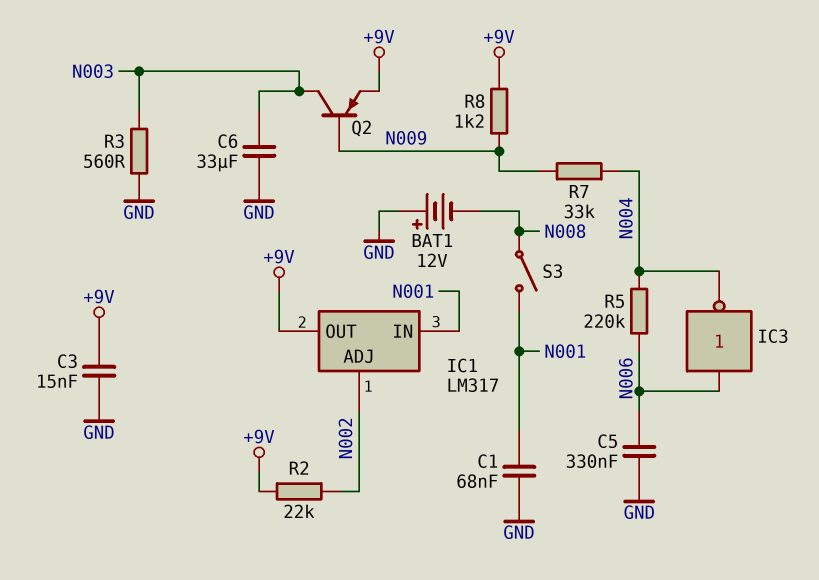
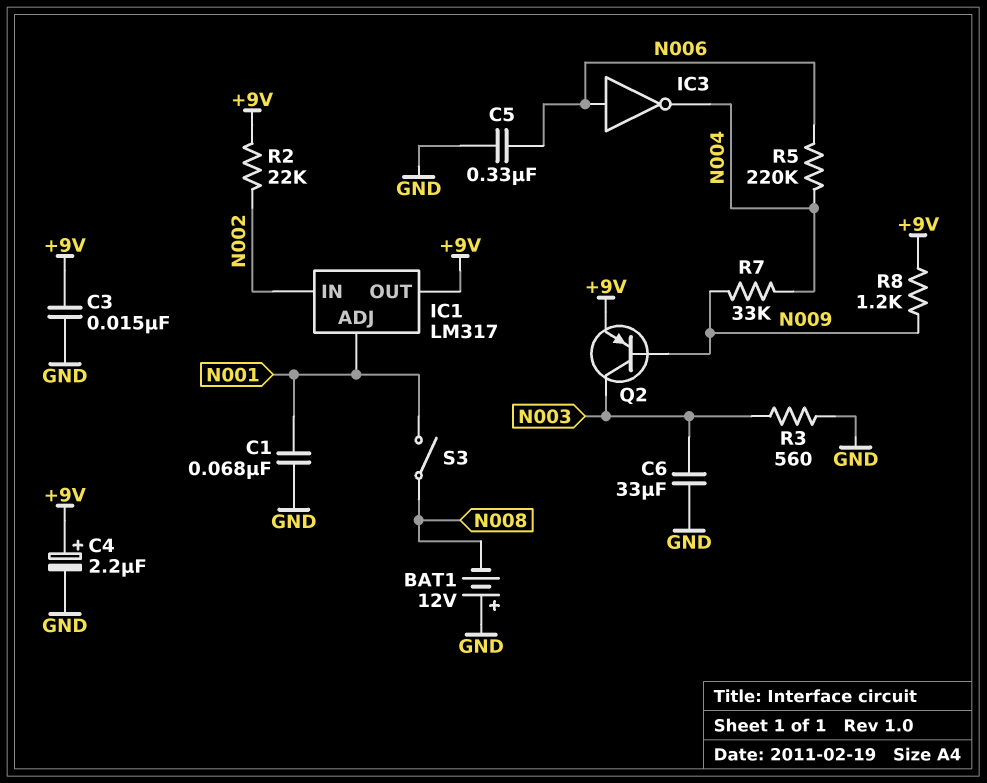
C4: none -> 2.2uF (plus +9V, minus GND)
IC1 pin ADJ: N002 -> N001
IC1 pin IN: N001 -> N002

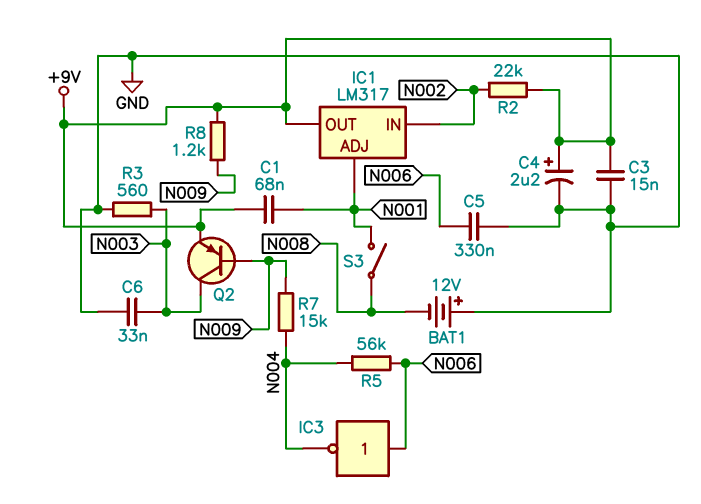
C1: 68nF (GND, N001) -> 68nF (+9V, N001)
C6: 33uF (GND, N003) -> 33nF (GND, N003)
R5: 220k (N004, N006) -> 56k (N004, N006)
R7: 33k (N004, N009) -> 15k (N004, N009)

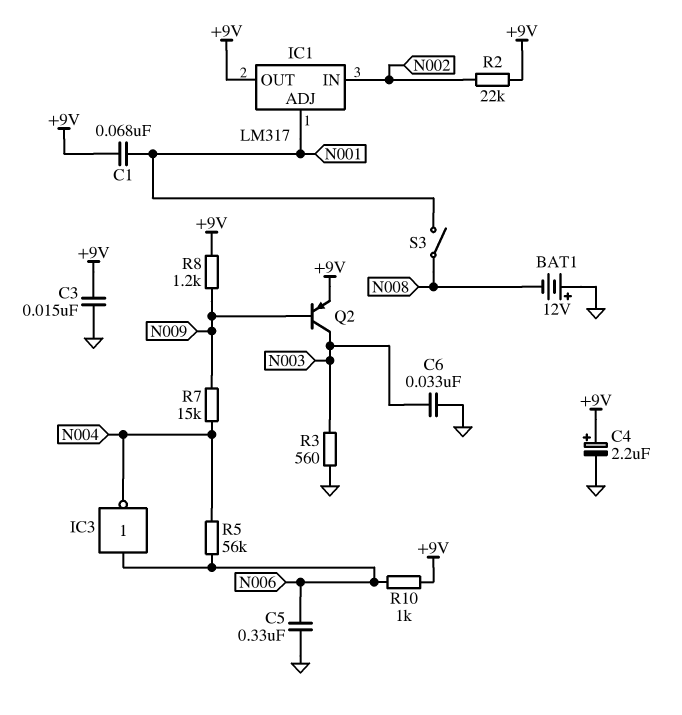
R10: none -> 1k (+9V, N006)

